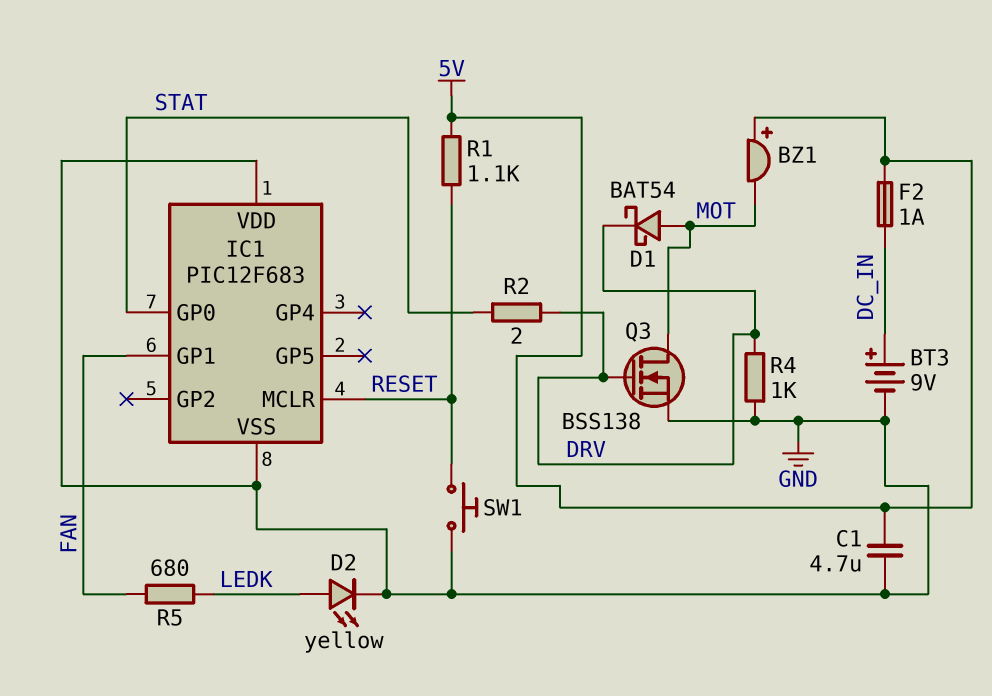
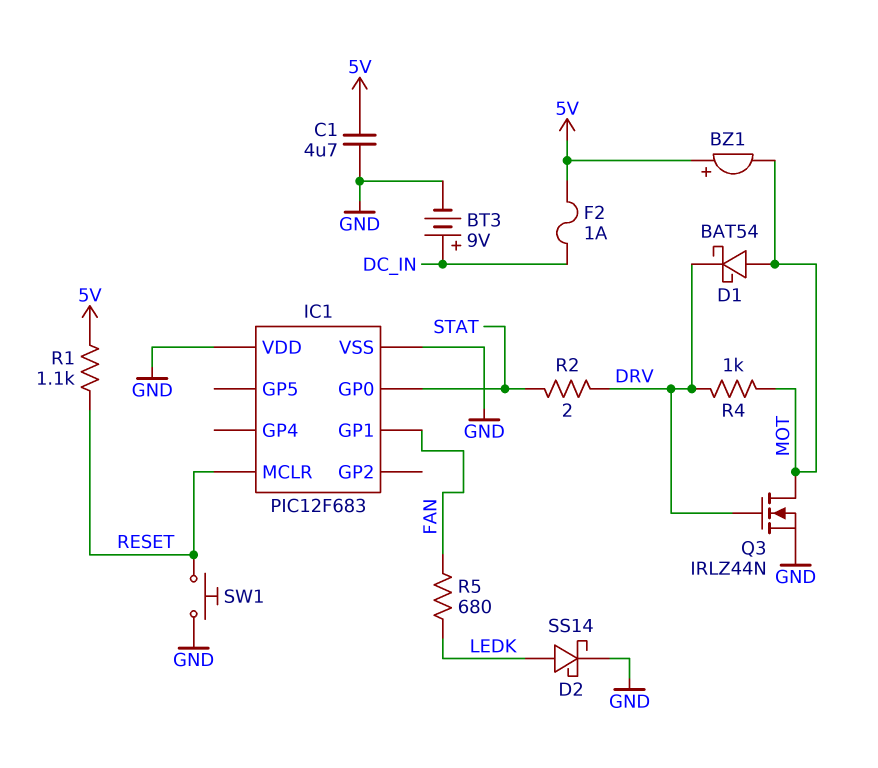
D2: LED yellow (A LEDK, K GND) -> schottky SS14 (A LEDK, K GND)
Q3: NMOS BSS138 (G DRV, D MOT, S GND) -> NMOS IRLZ44N (G DRV, D MOT, S GND)
R4: 1k (DRV, GND) -> 1k (DRV, MOT)

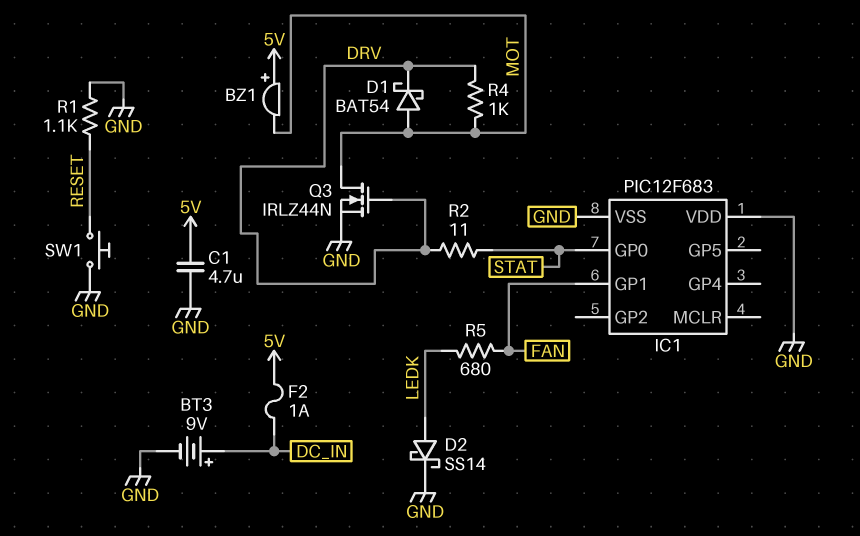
IC1 pin MCLR: RESET -> none
R1: 1.1k (5V, RESET) -> 1.1k (GND, RESET)
R2: 2 (DRV, STAT) -> 11 (DRV, STAT)

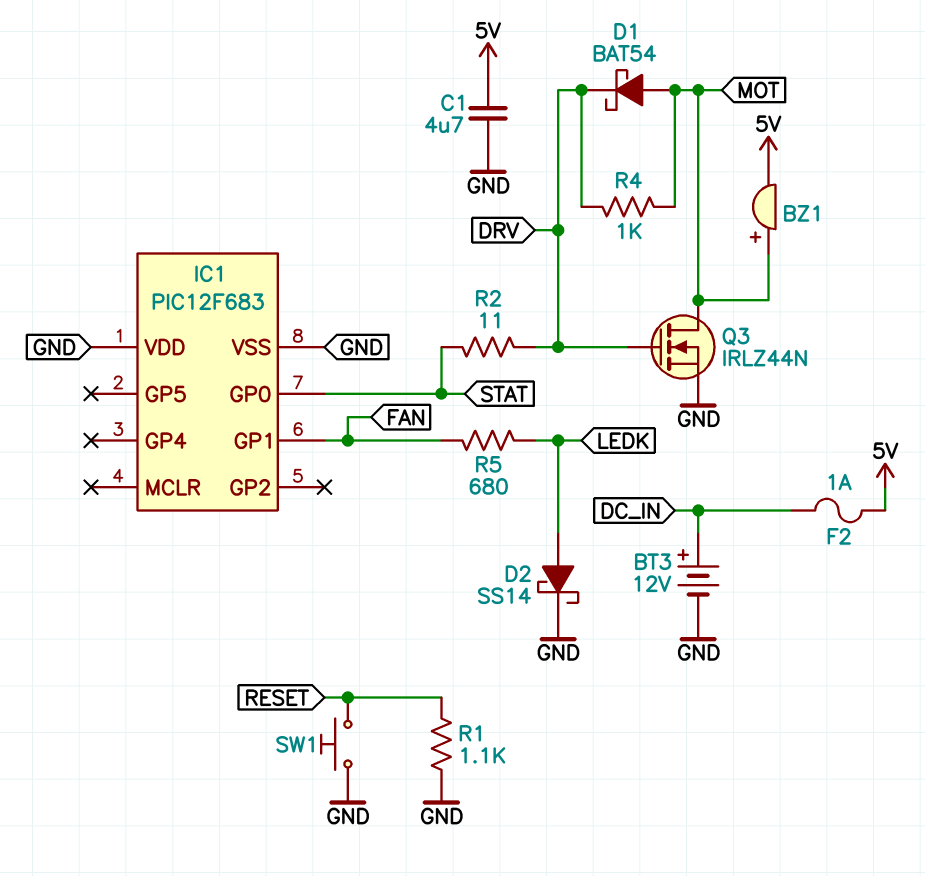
BT3: 9V (plus DC_IN, minus GND) -> 12V (plus DC_IN, minus GND)
BZ1: buzzer (plus 5V, minus MOT) -> buzzer (plus MOT, minus 5V)

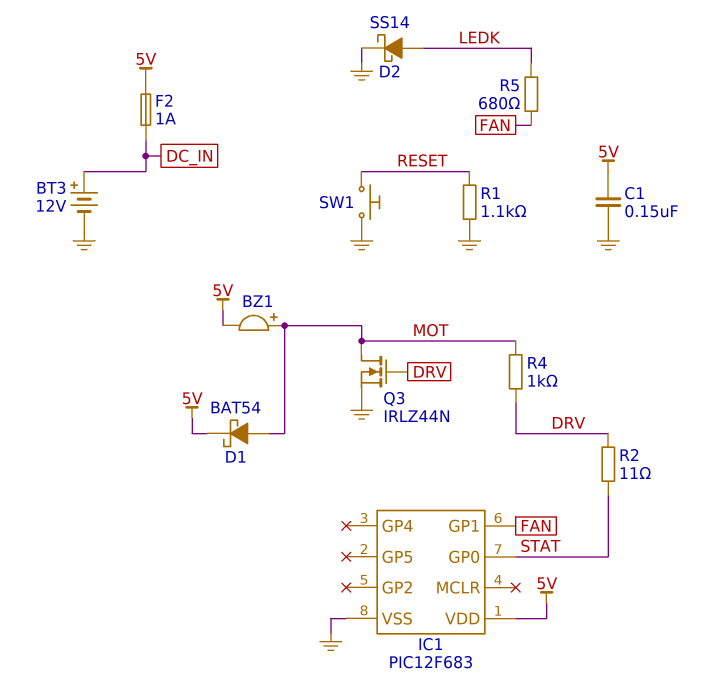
C1: 4.7uF (5V, GND) -> 150nF (5V, GND)
D1: schottky BAT54 (A MOT, K DRV) -> schottky BAT54 (A MOT, K 5V)
IC1 pin VDD: GND -> 5V

